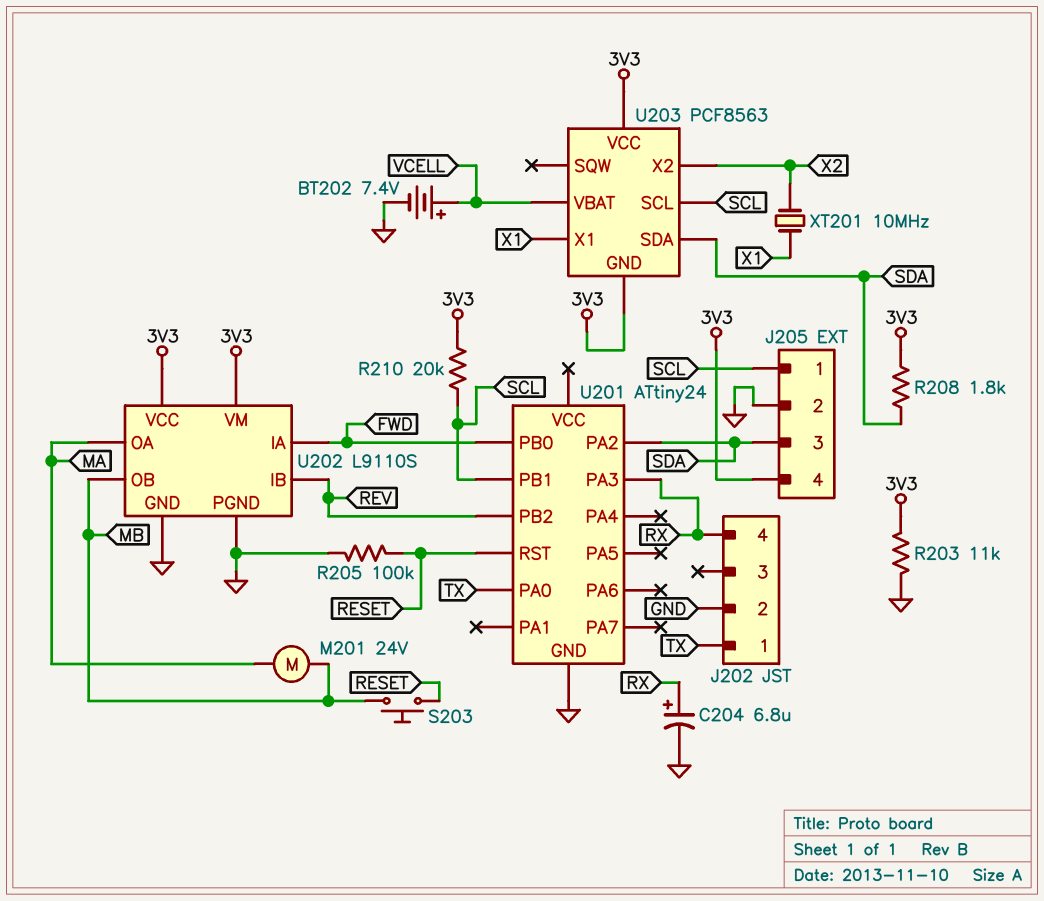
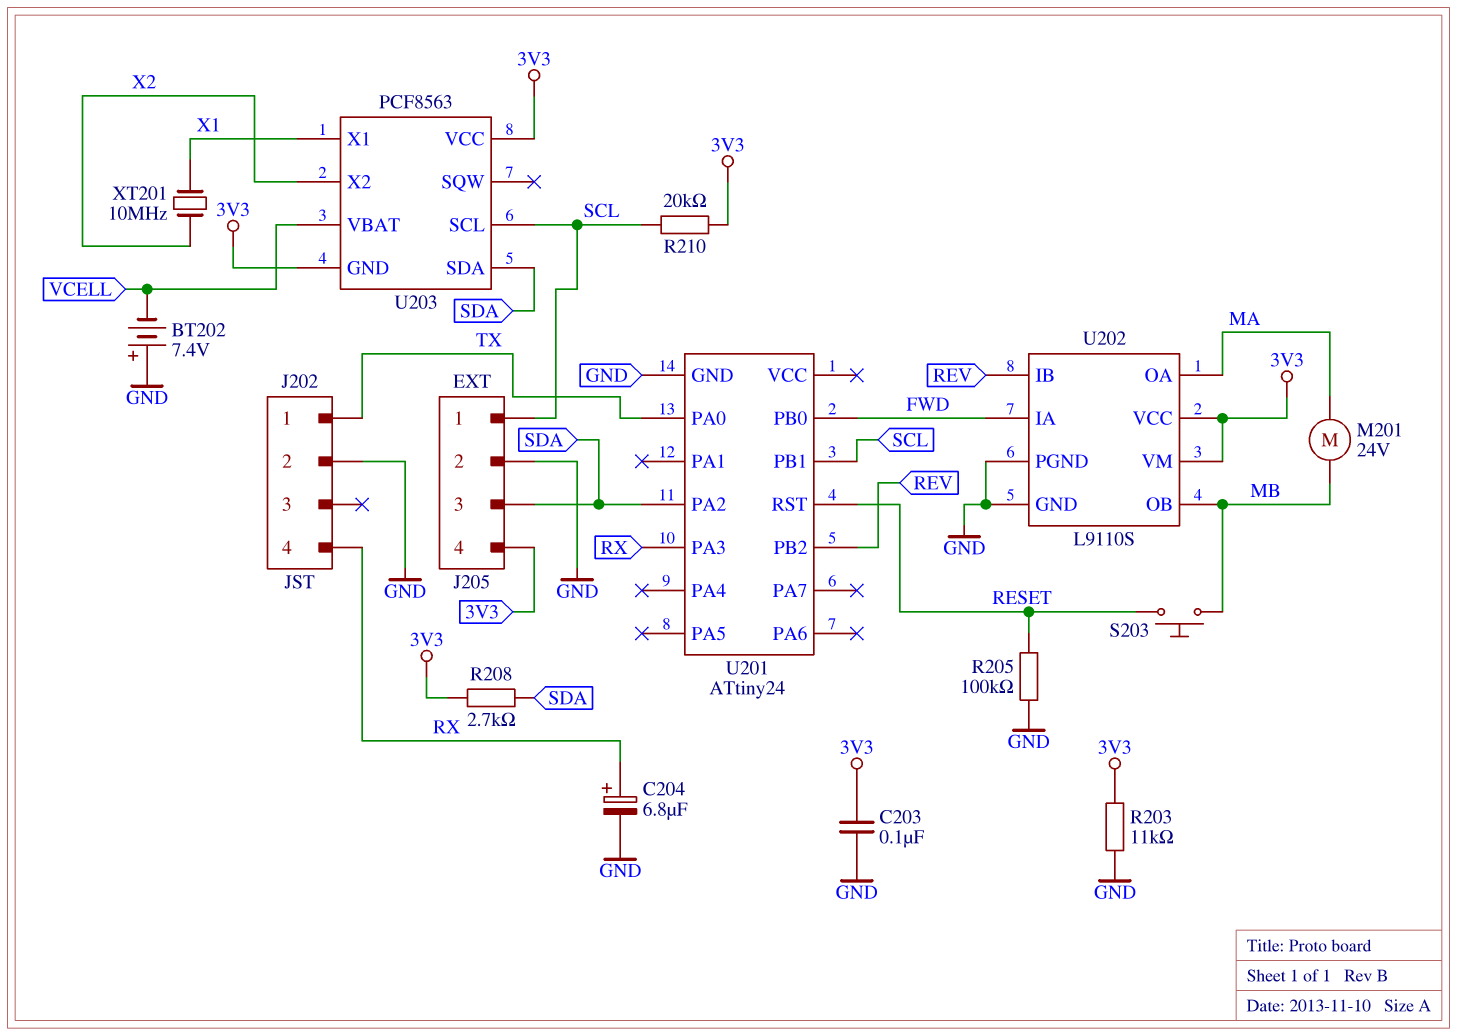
BT202: 7.4V (plus VCELL, minus GND) -> 7.4V (plus GND, minus VCELL)
C203: none -> 100nF (3V3, GND)
R208: 1.8k (3V3, SDA) -> 2.7k (3V3, SDA)

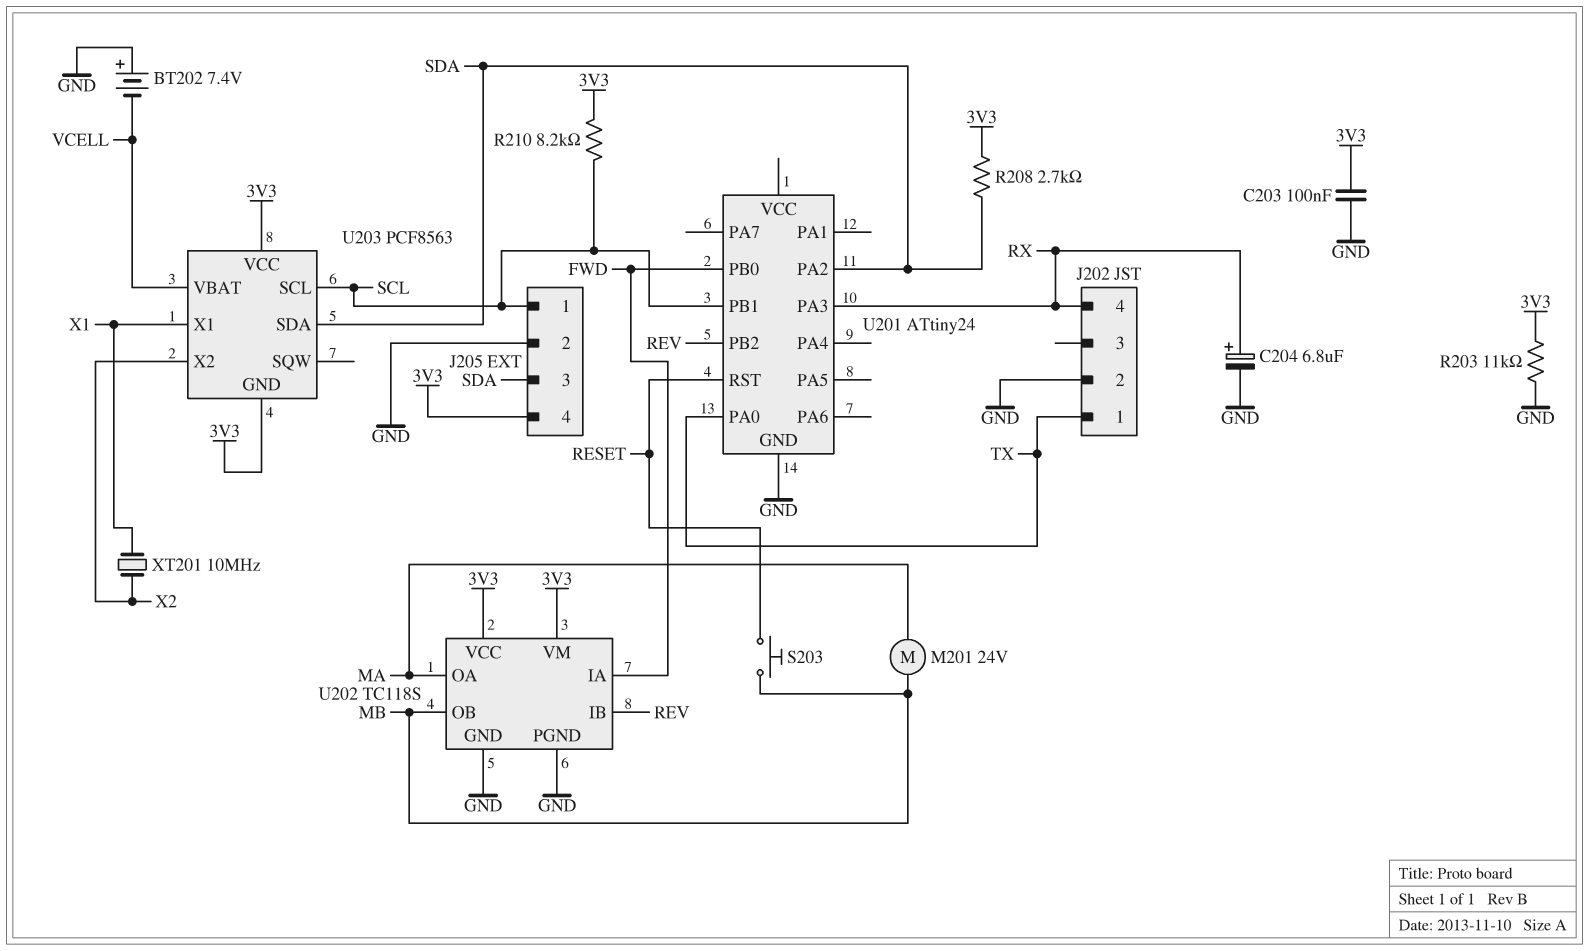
R205: 100k (GND, RESET) -> none
R210: 20k (3V3, SCL) -> 8.2k (3V3, SCL)
U202: L9110S -> TC118S

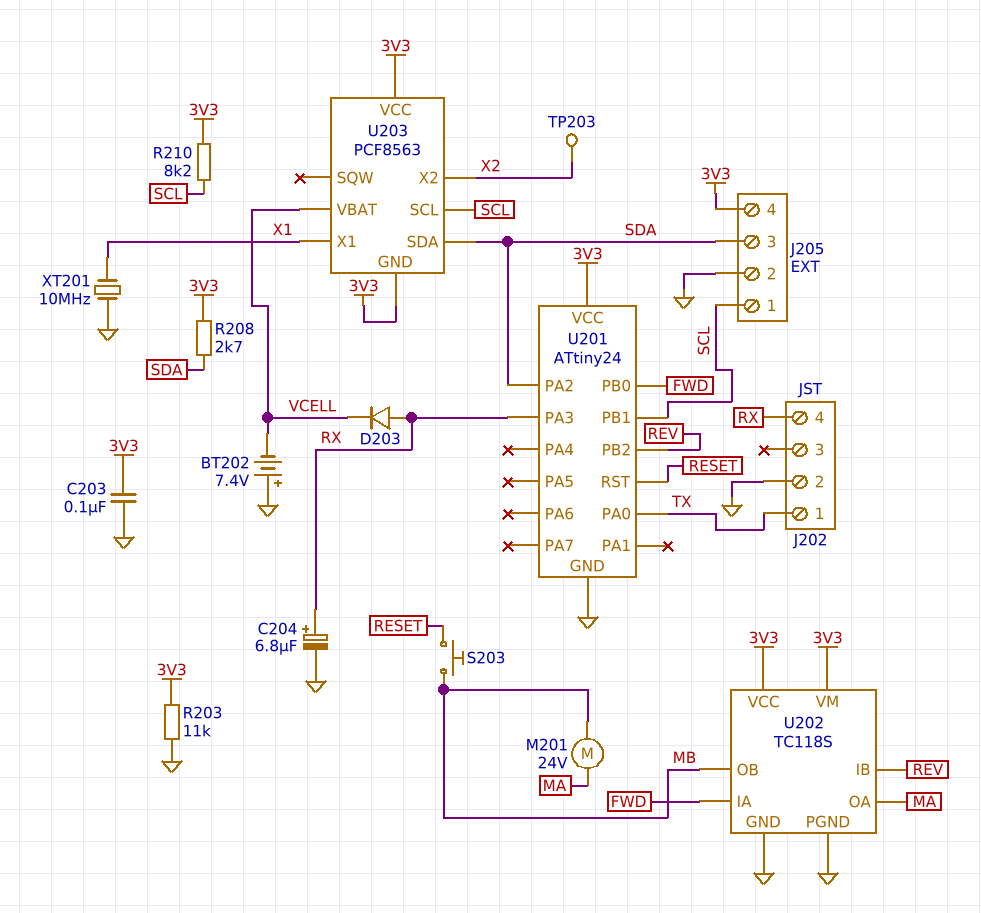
D203: none -> diode (A RX, K VCELL)
TP203: none -> test point (X2)
U201 pin VCC: none -> 3V3
XT201: 10MHz (X1, X2) -> 10MHz (GND, X1)

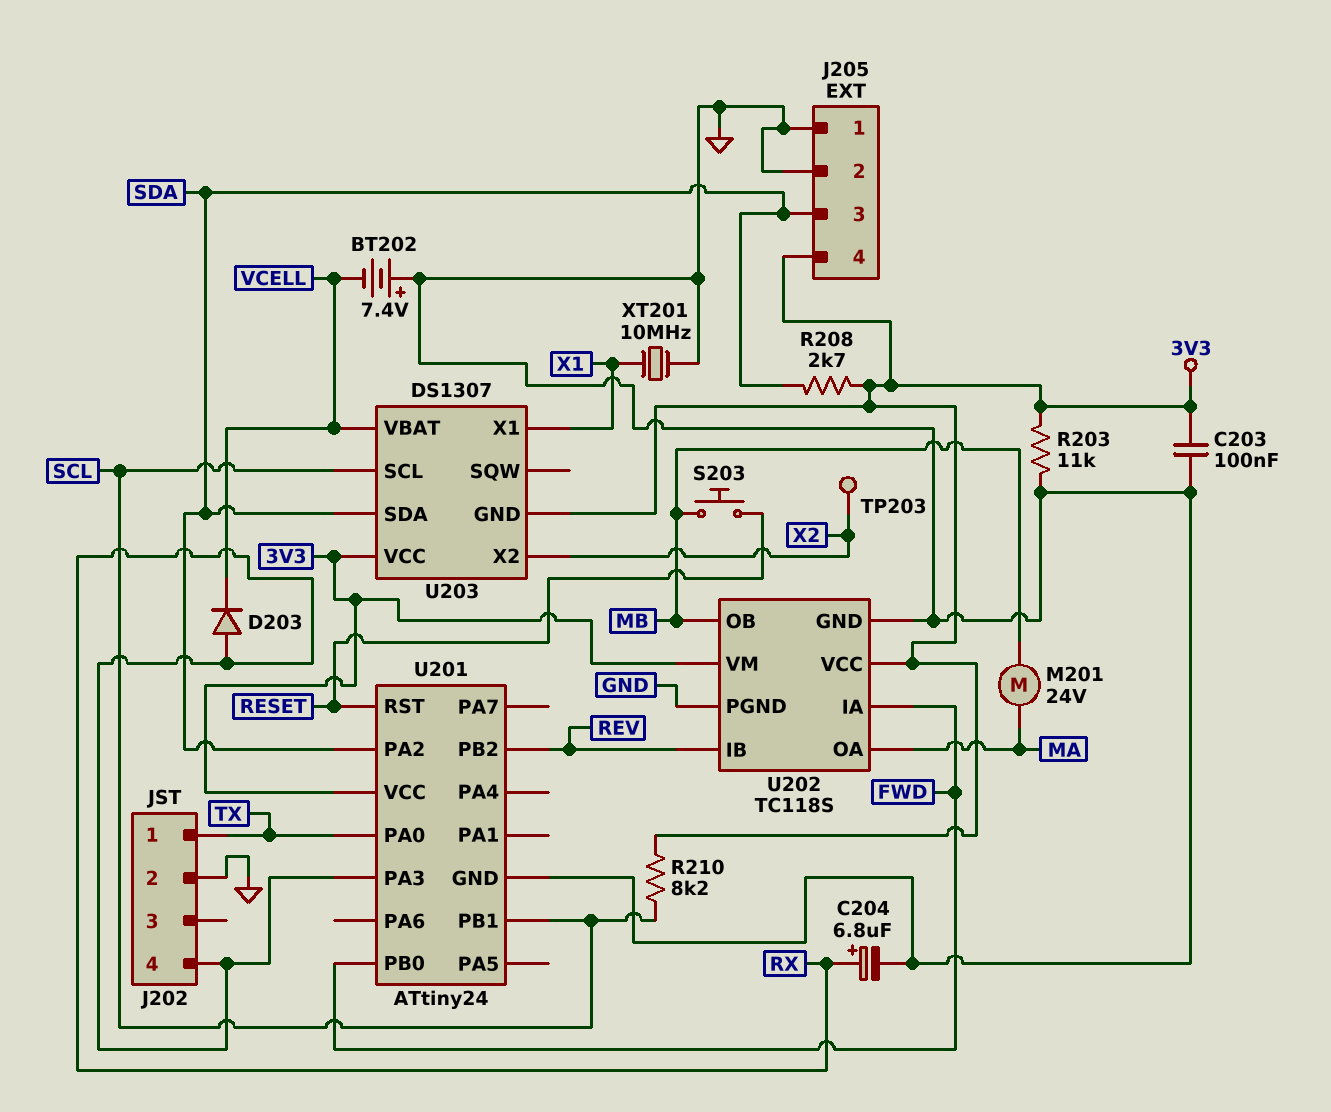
J205 pin 1: SCL -> GND
U203: PCF8563 -> DS1307

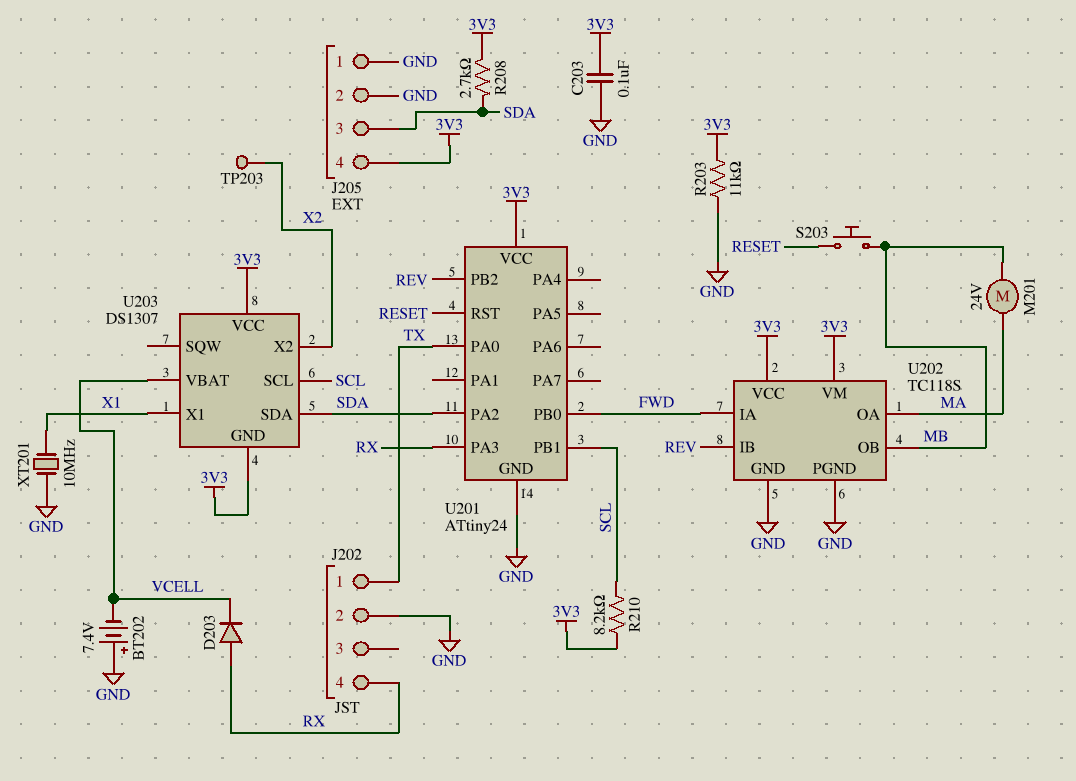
C204: 6.8uF (plus RX, minus GND) -> none

